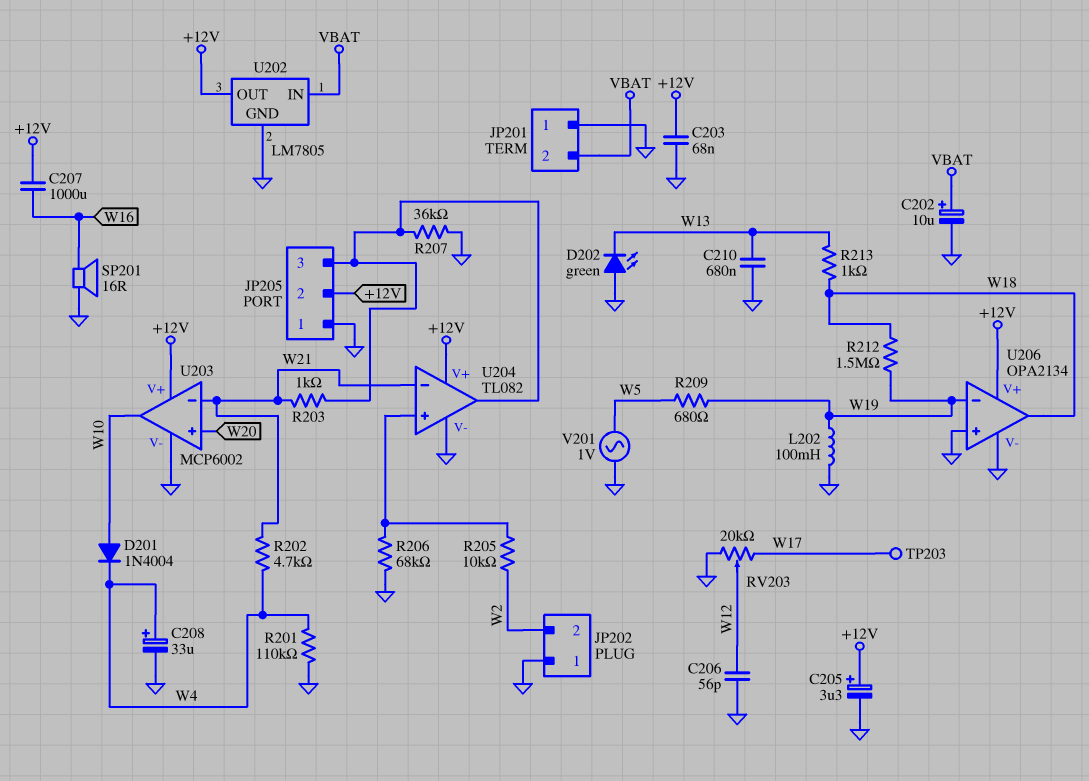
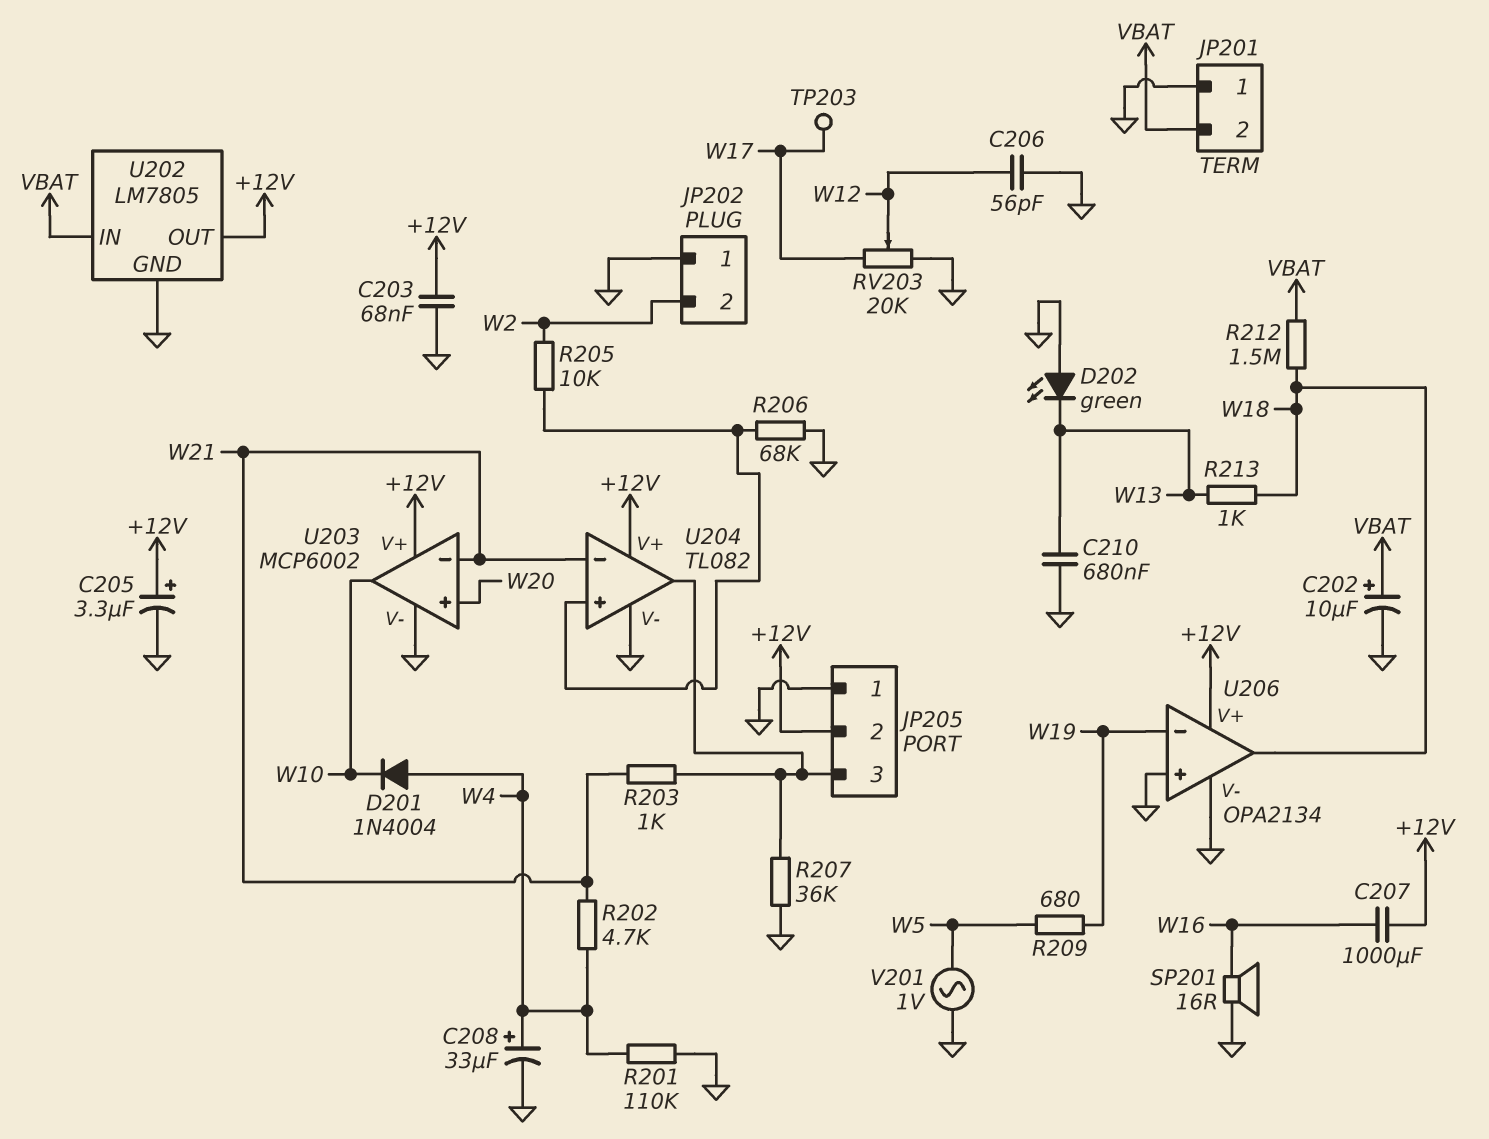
D201: diode 1N4004 (A W10, K W4) -> diode 1N4004 (A W4, K W10)
L202: 100mH (GND, W19) -> none
R212: 1.5M (W18, W19) -> 1.5M (VBAT, W18)

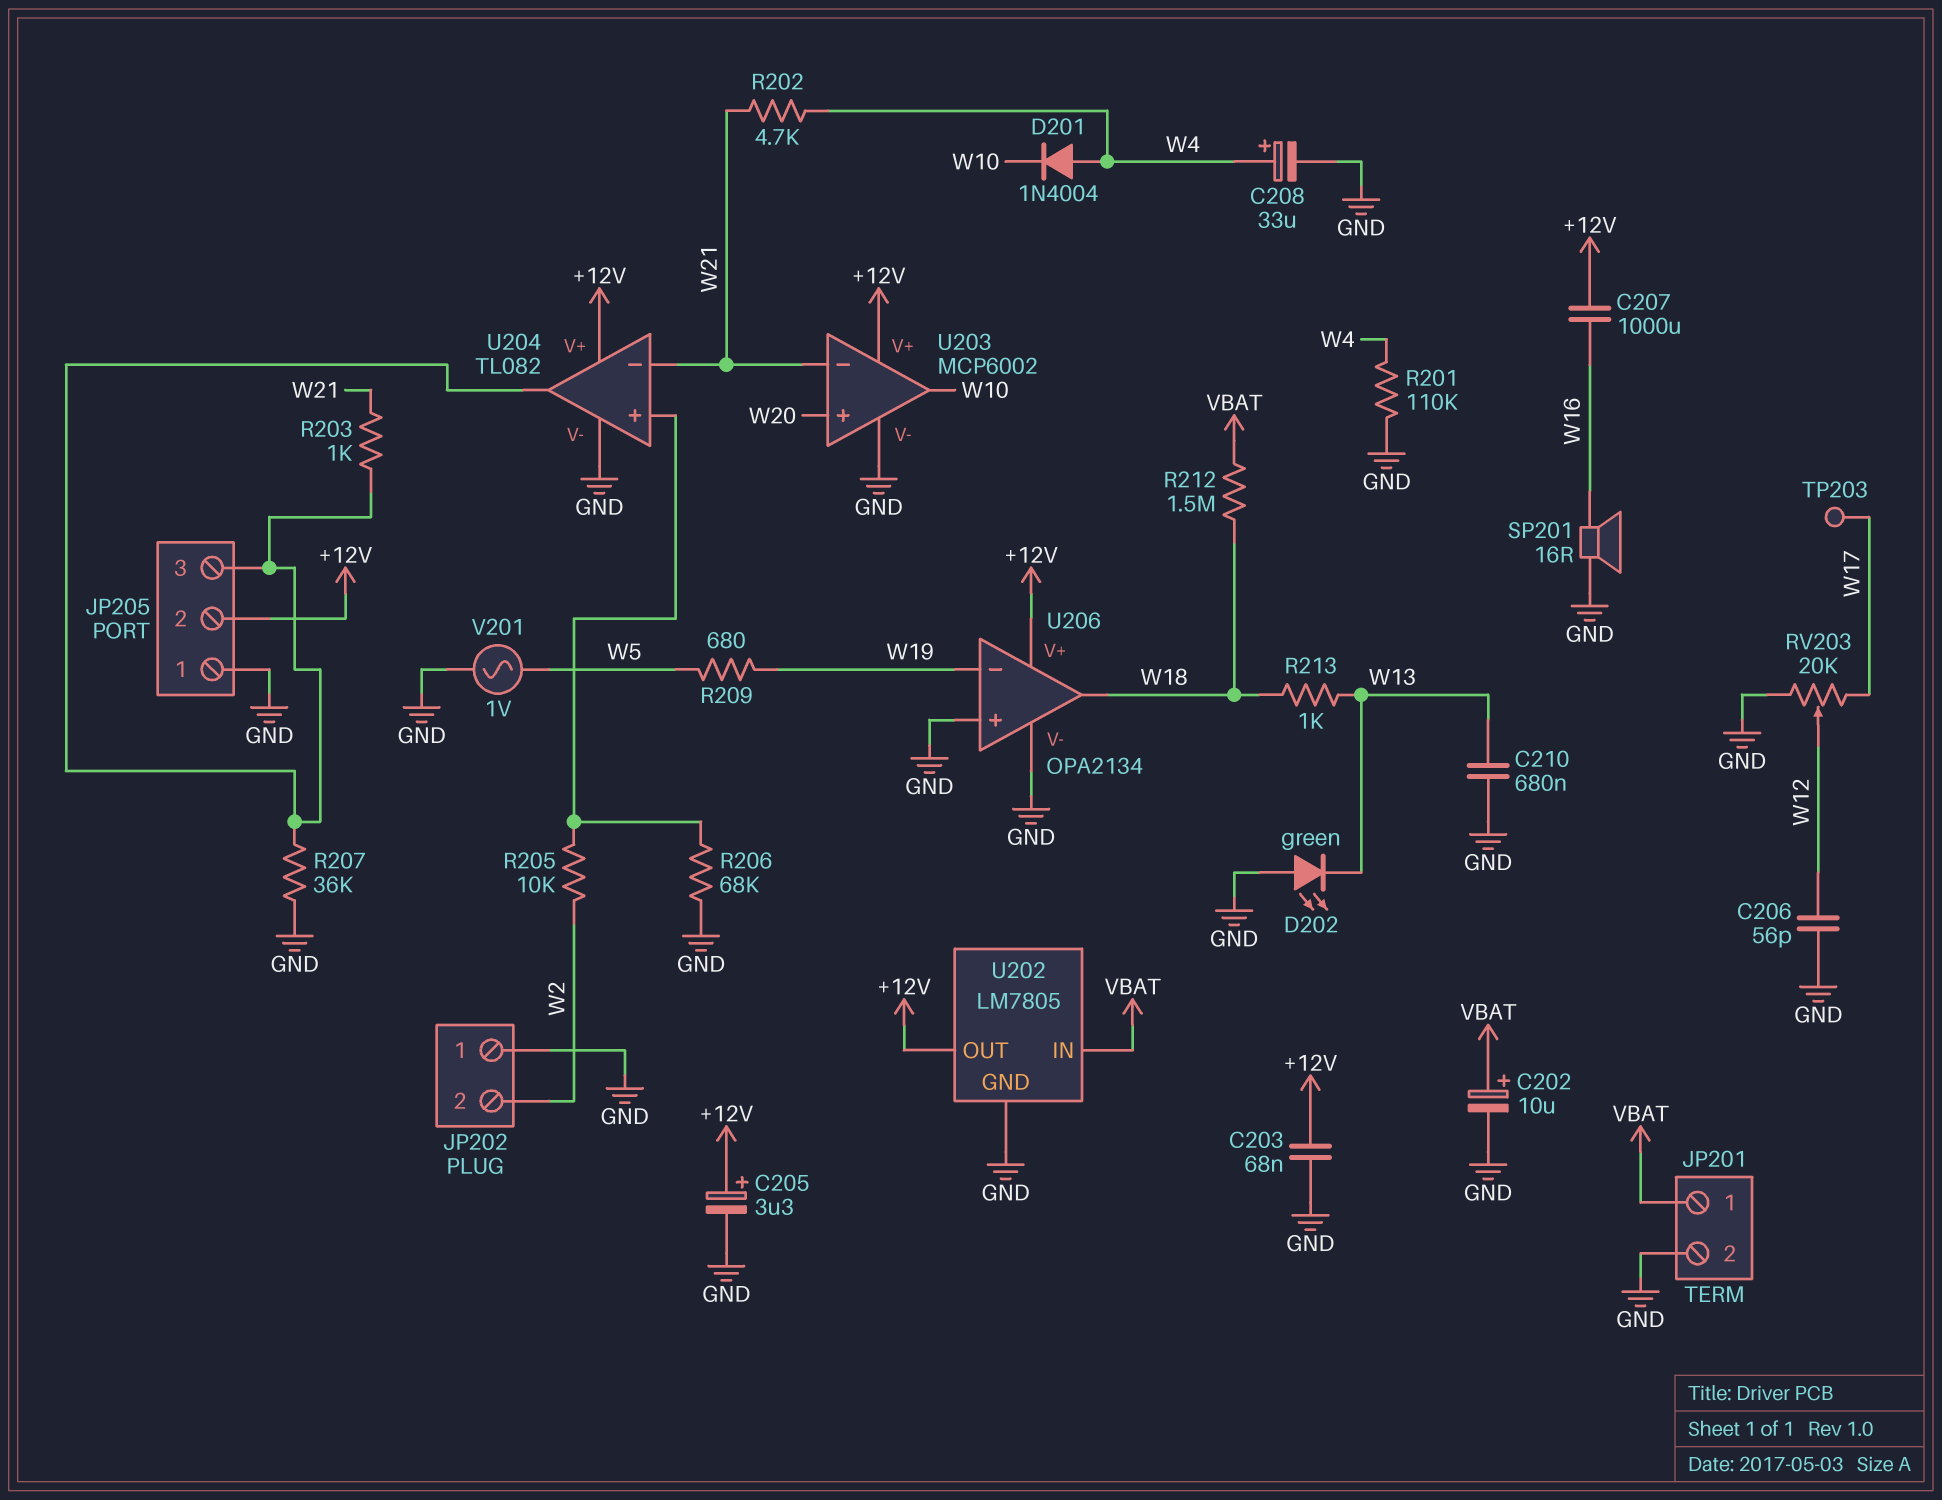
JP201 pin 1: GND -> VBAT
JP201 pin 2: VBAT -> GND

